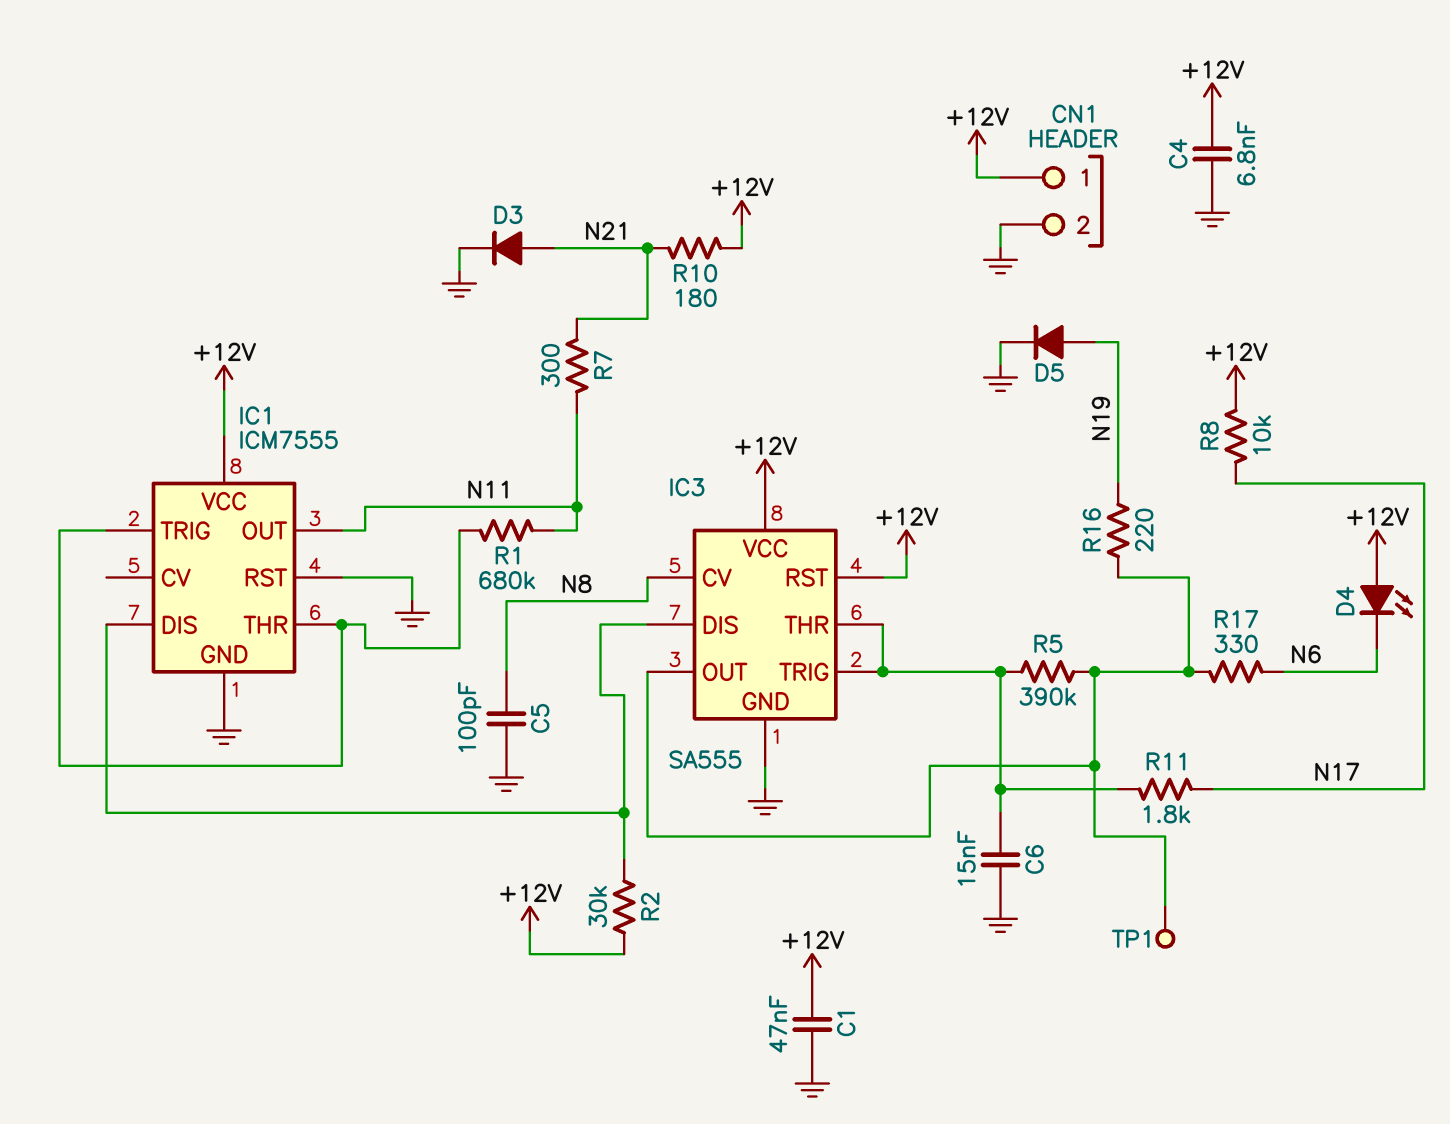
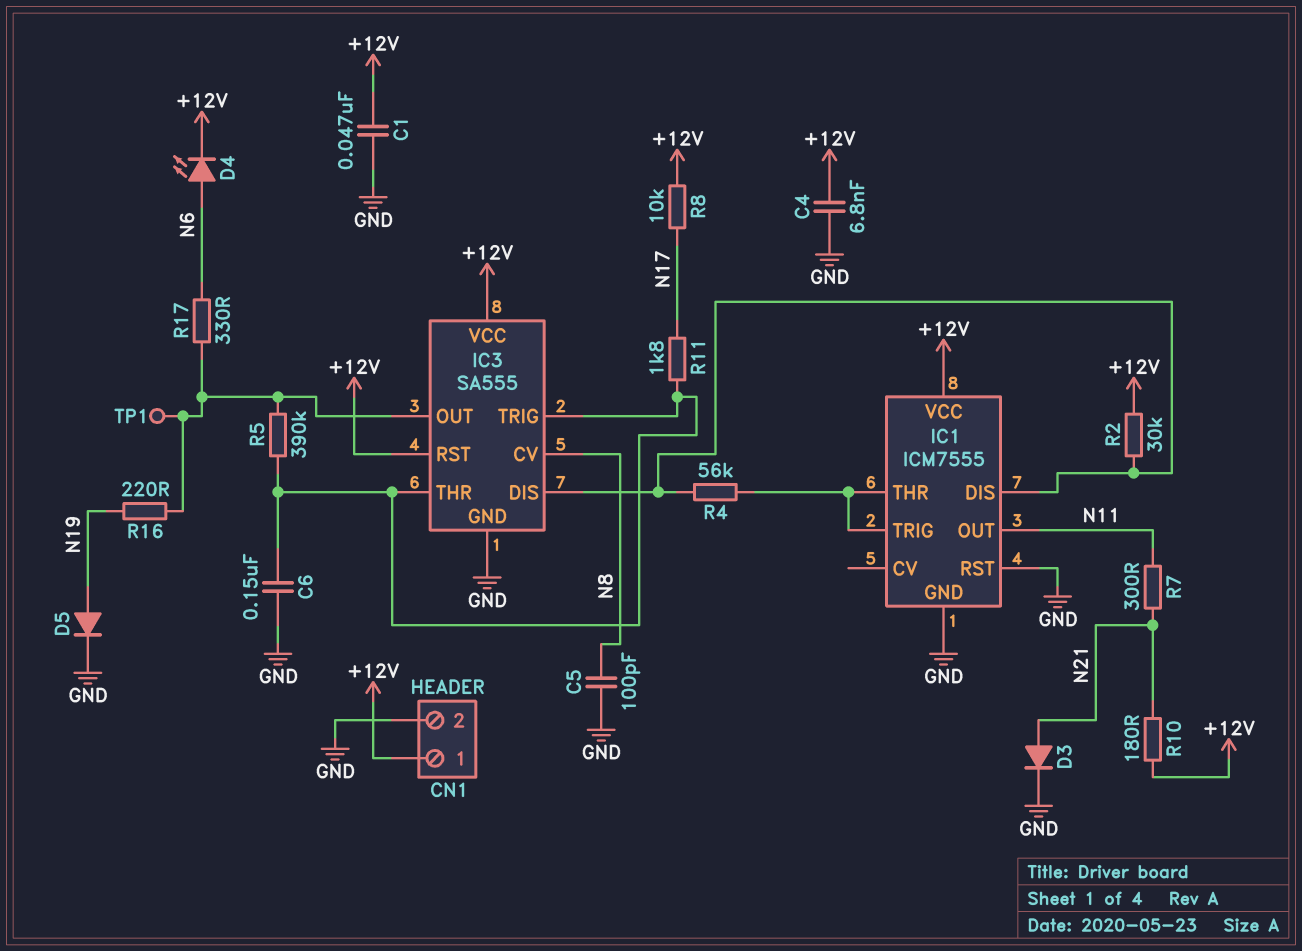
C6: 15nF (GND, IC3/THR) -> 150nF (GND, IC3/THR)
D4: LED (A +12V, K N6) -> LED (A N6, K +12V)
R1: 680k (IC1/THR, N11) -> none
R4: none -> 56k (IC1/DIS, IC1/THR)

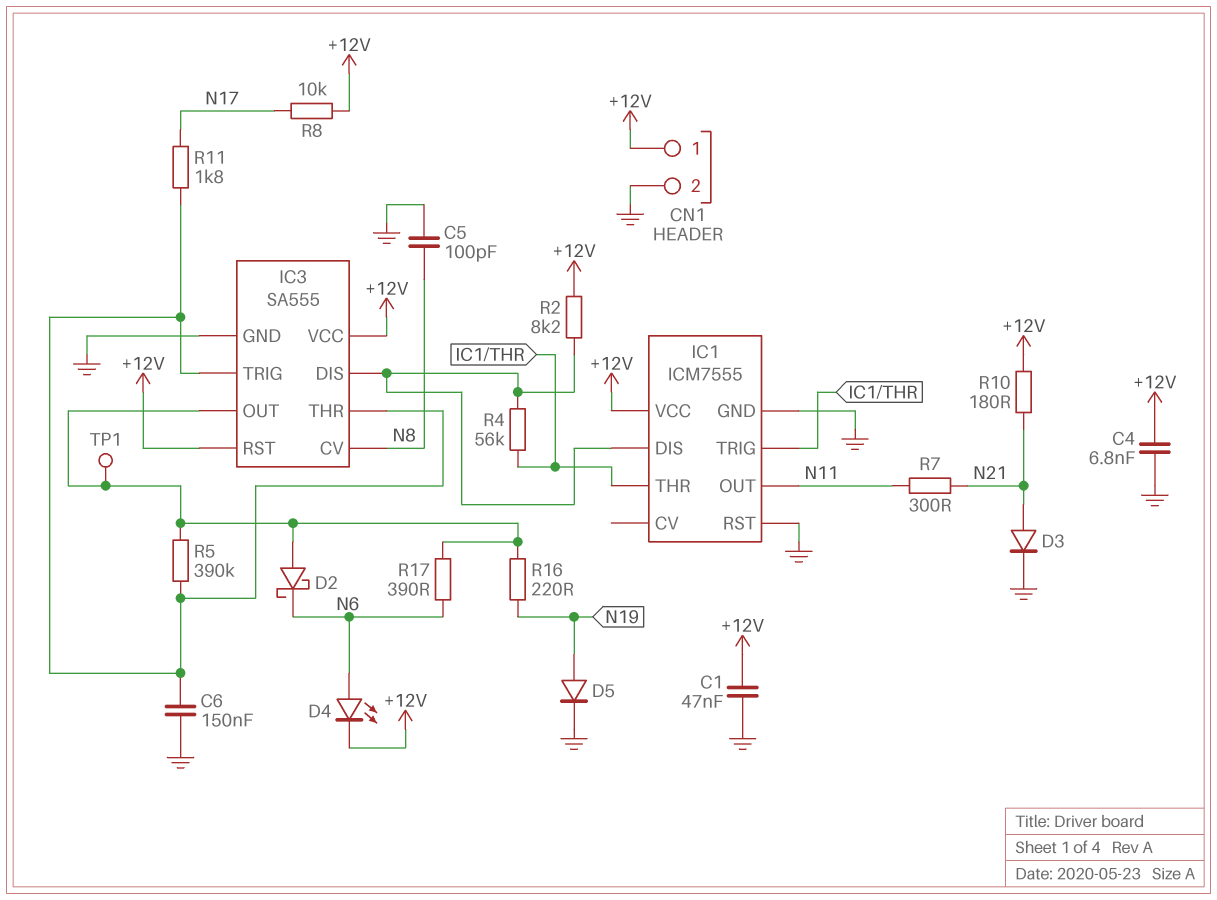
D2: none -> schottky (A IC3/OUT, K N6)
R2: 30k (+12V, IC1/DIS) -> 8.2k (+12V, IC1/DIS)
R17: 330 (IC3/OUT, N6) -> 390 (IC3/OUT, N6)

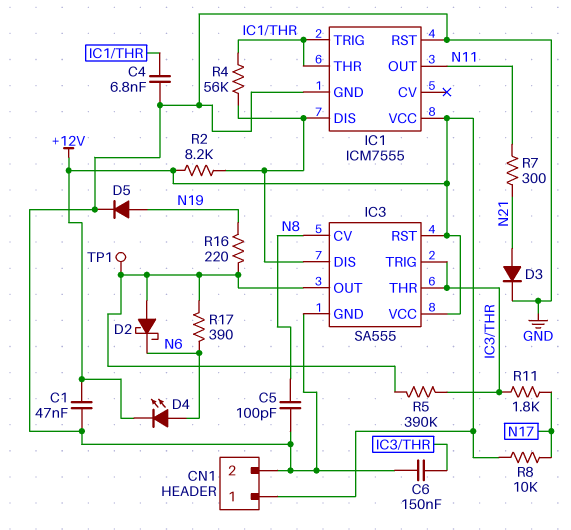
C4: 6.8nF (+12V, GND) -> 6.8nF (GND, IC1/THR)
R10: 180 (+12V, N21) -> none

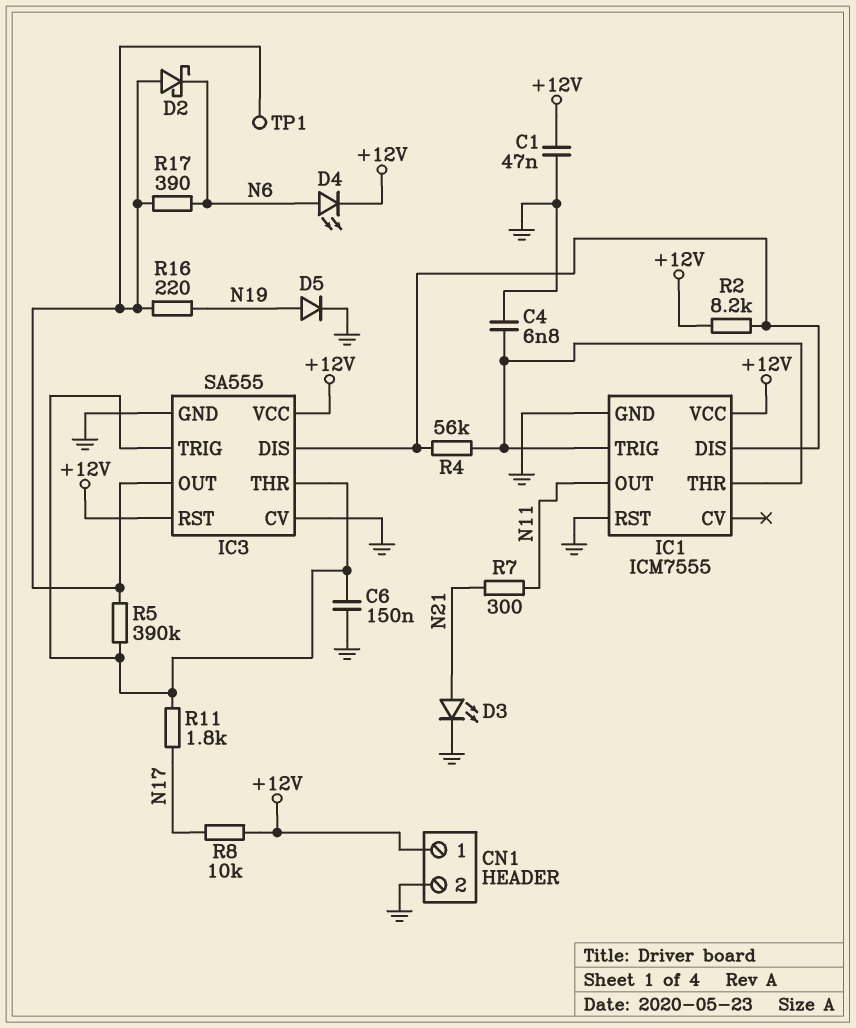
C5: 100pF (GND, N8) -> none
D3: diode (A N21, K GND) -> LED (A N21, K GND)
IC3 pin CV: N8 -> GND

